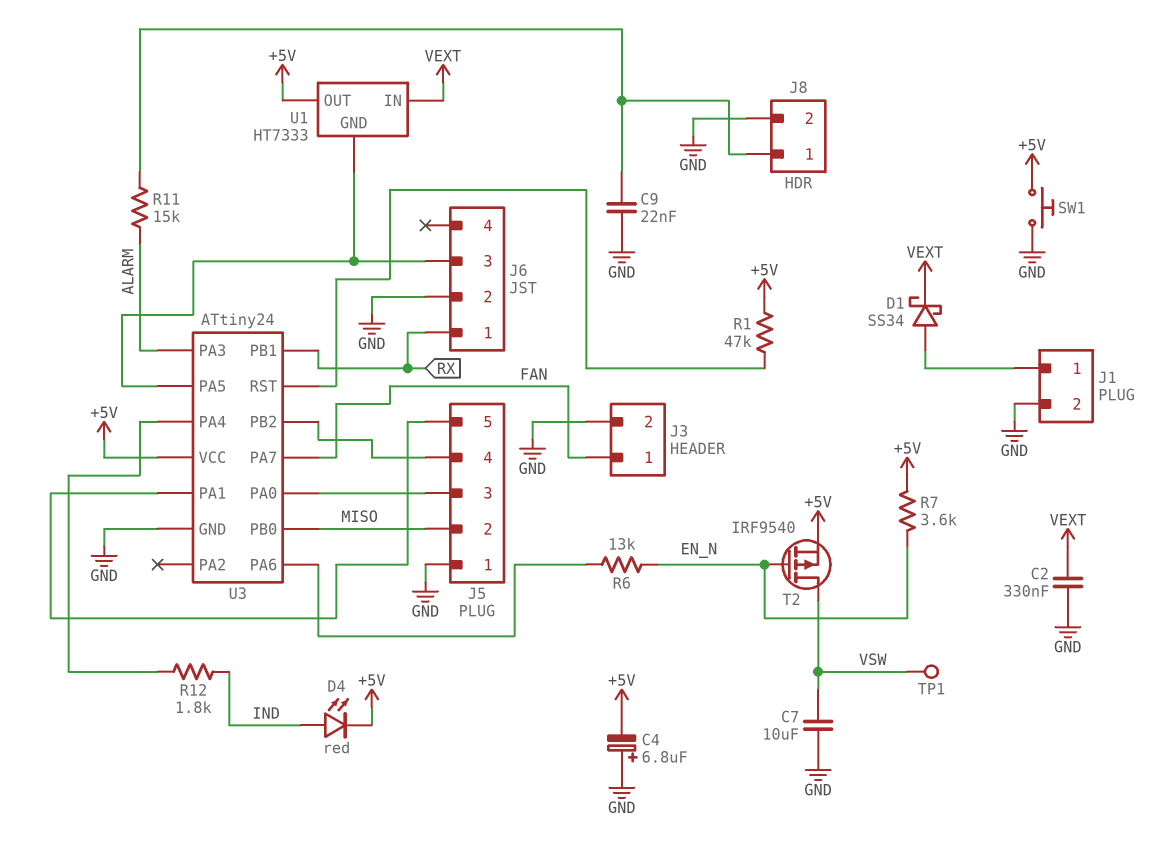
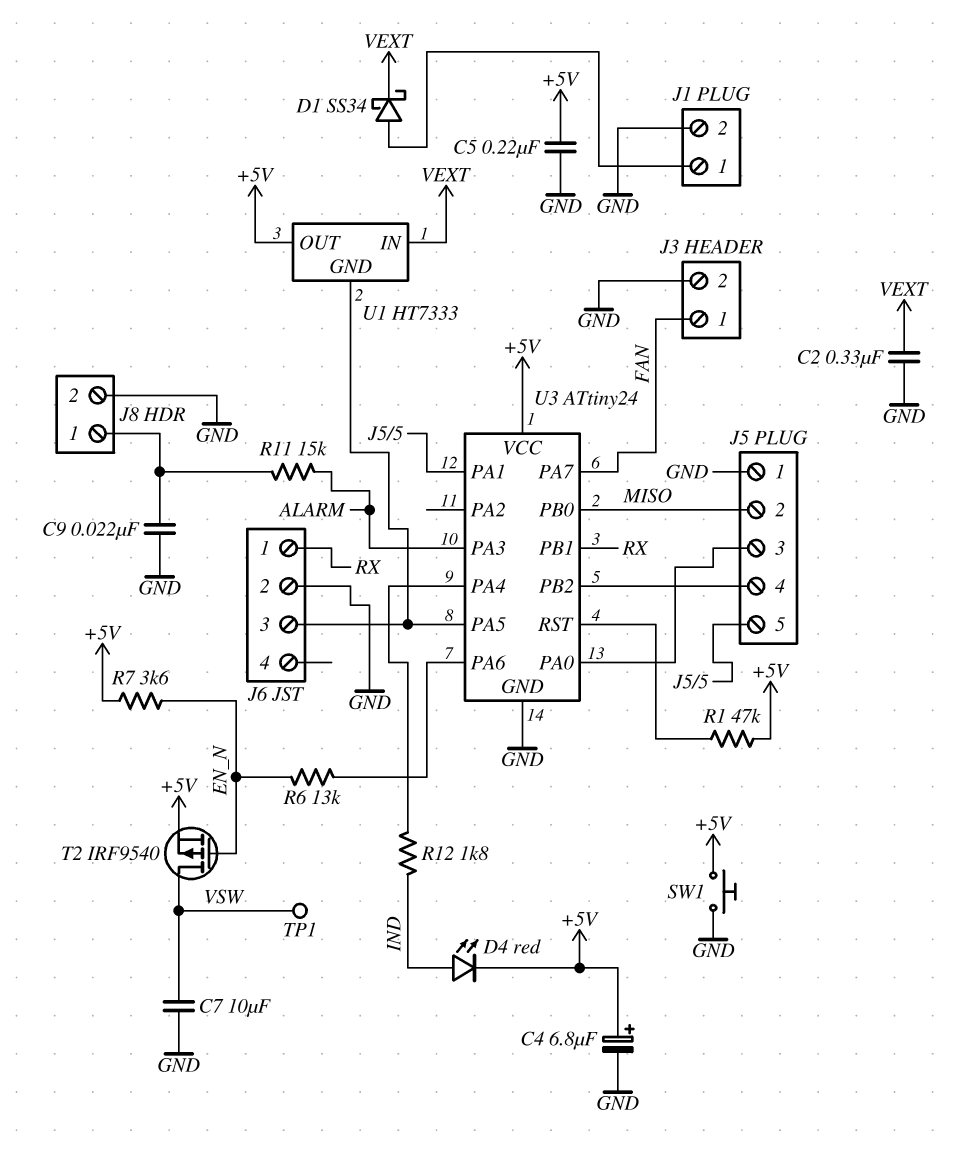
C4: 6.8uF (plus GND, minus +5V) -> 6.8uF (plus +5V, minus GND)
C5: none -> 220nF (+5V, GND)

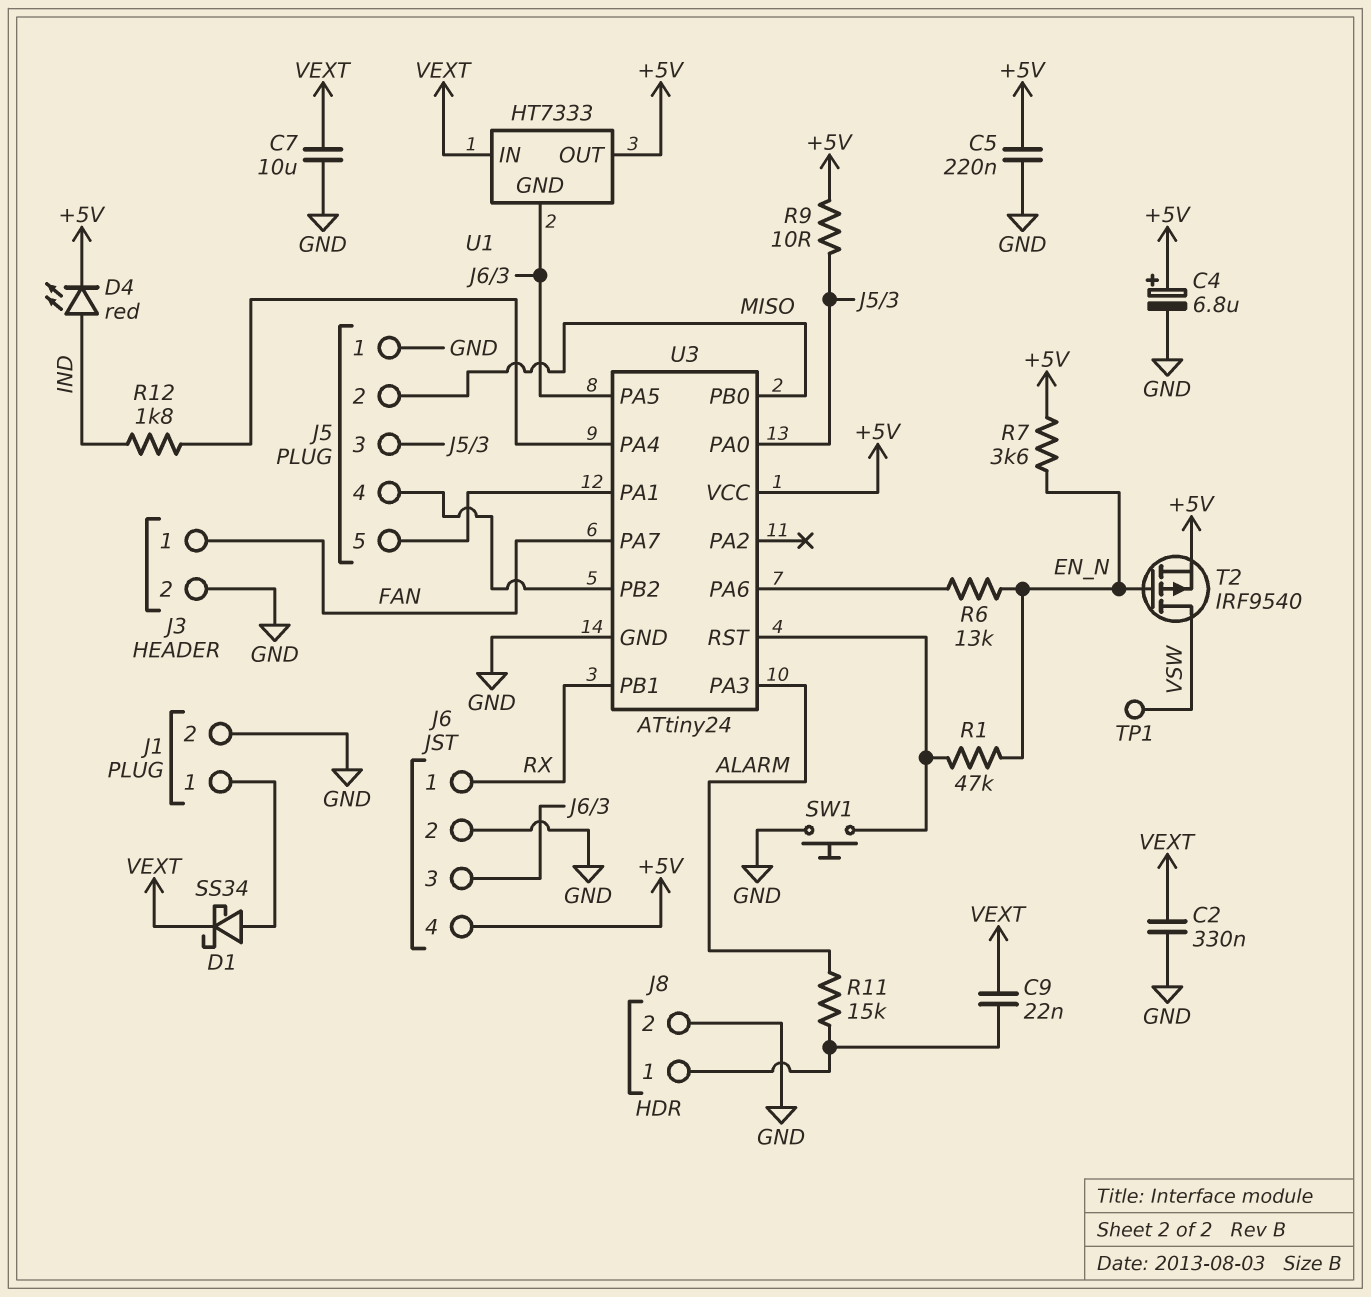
C7: 10uF (GND, VSW) -> 10uF (GND, VEXT)
C9: 22nF (GND, J8/1) -> 22nF (J8/1, VEXT)
J6 pin 4: none -> +5V
R1: 47k (+5V, U3/RST) -> 47k (EN_N, U3/RST)
R9: none -> 10 (+5V, J5/3)
SW1: button (+5V, GND) -> button (GND, U3/RST)

